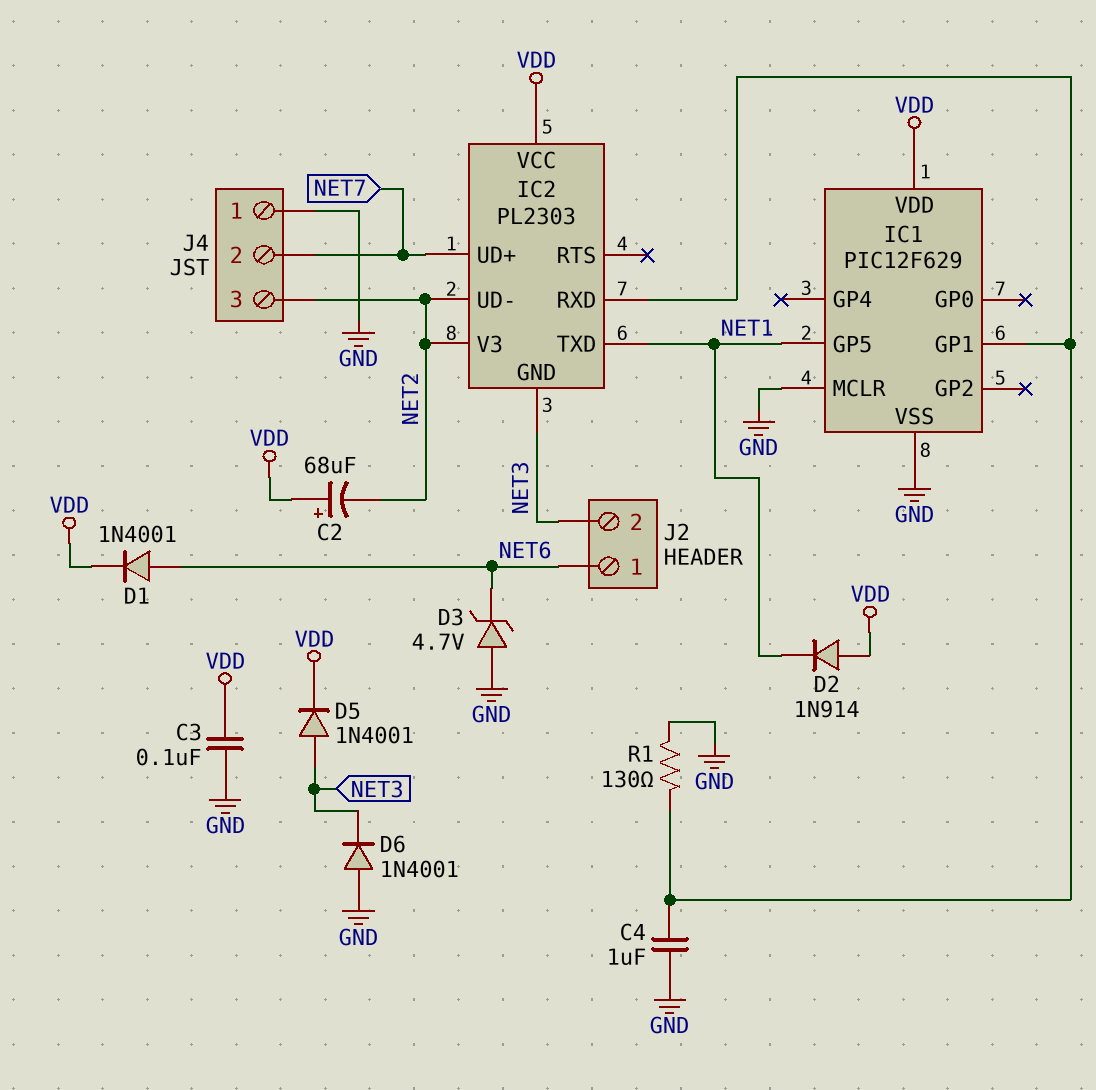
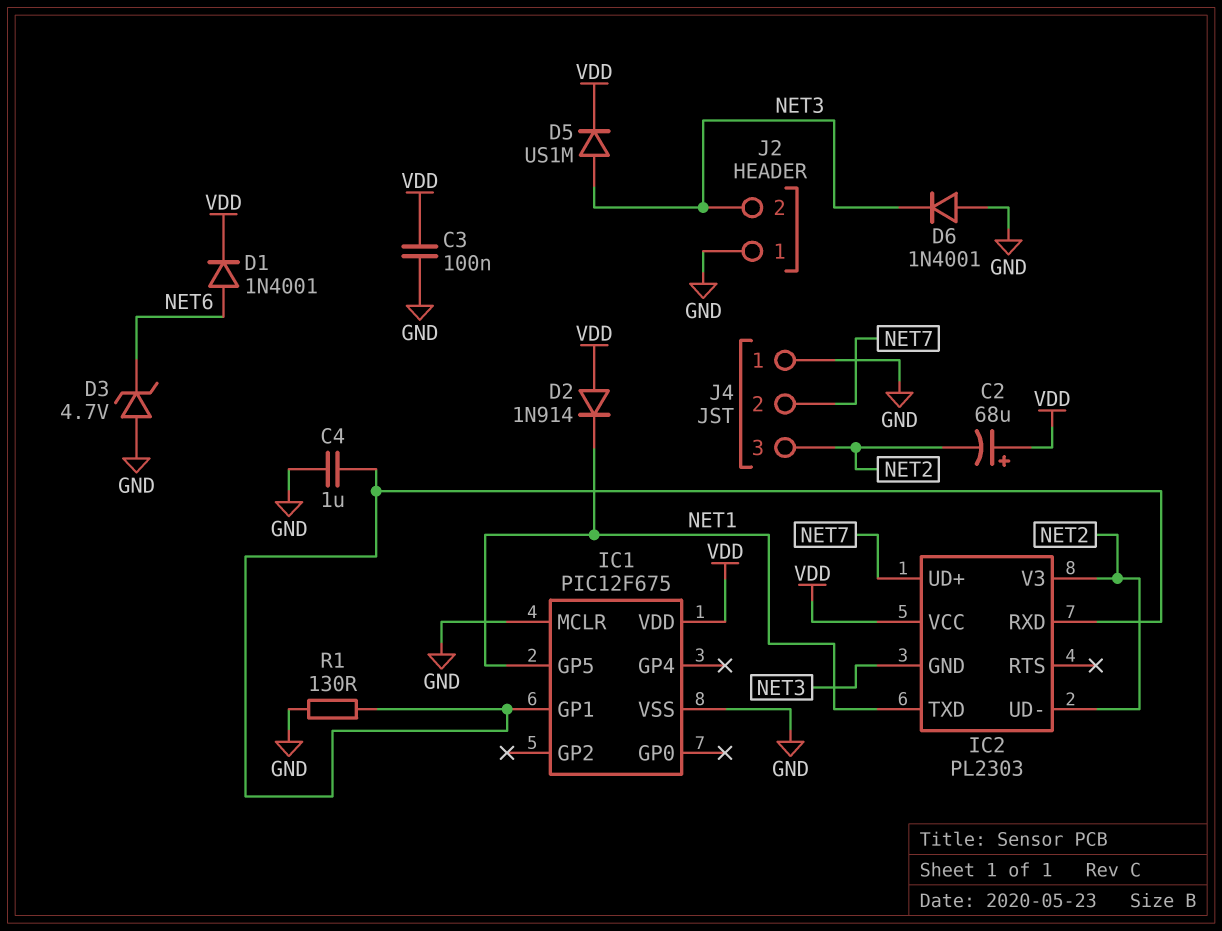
D5: diode 1N4001 (A NET3, K VDD) -> diode US1M (A NET3, K VDD)
IC1: PIC12F629 -> PIC12F675
J2 pin 1: NET6 -> GND

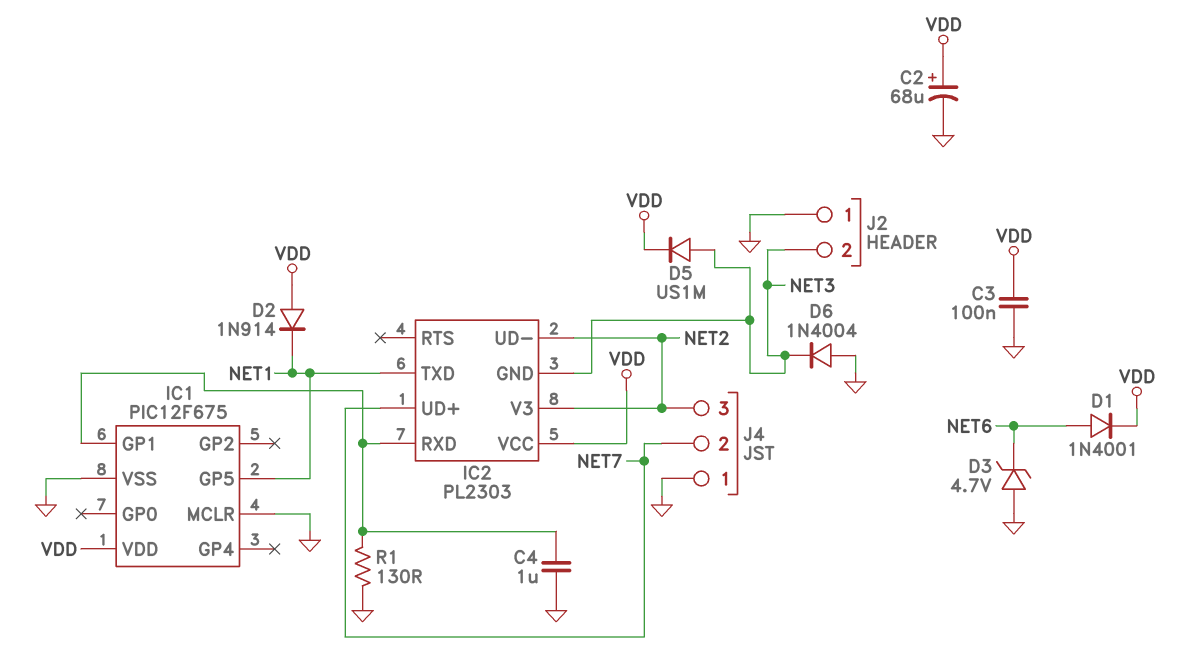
C2: 68uF (plus VDD, minus NET2) -> 68uF (plus VDD, minus GND)
D6: diode 1N4001 (A GND, K NET3) -> diode 1N4004 (A GND, K NET3)

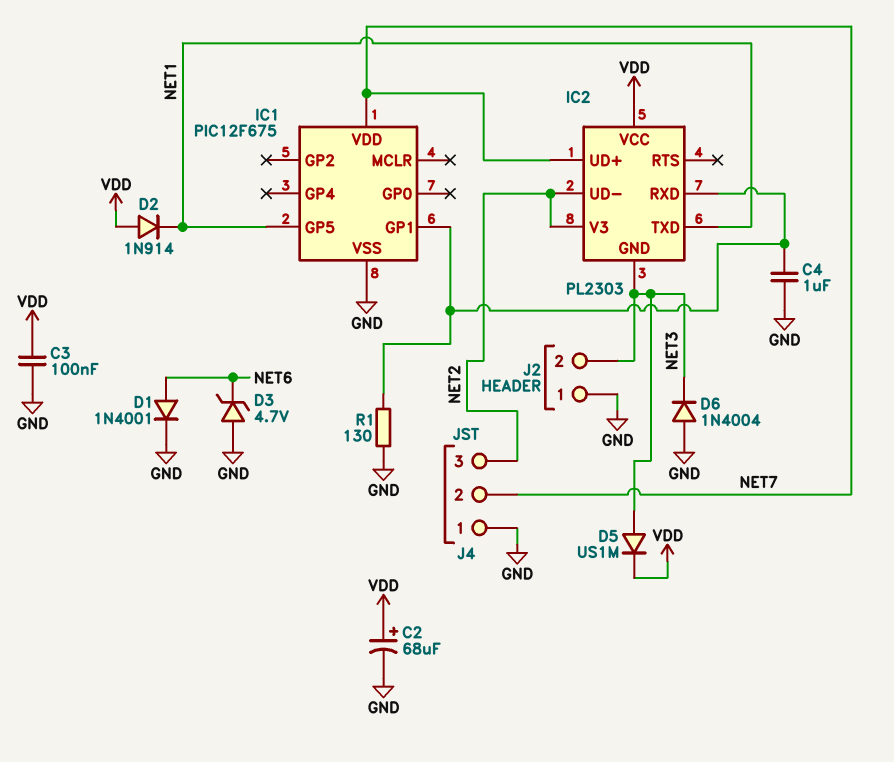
D1: diode 1N4001 (A NET6, K VDD) -> diode 1N4001 (A NET6, K GND)
IC1 pin MCLR: GND -> none
IC1 pin VDD: VDD -> NET7

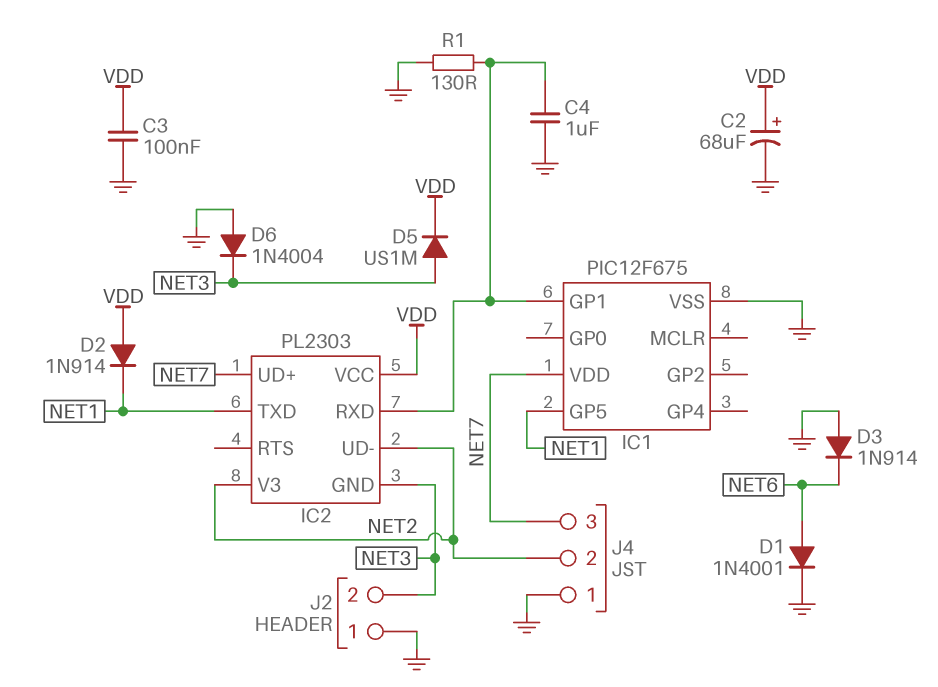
D3: zener 4.7V (A GND, K NET6) -> diode 1N914 (A GND, K NET6)
J4 pin 2: NET7 -> NET2
J4 pin 3: NET2 -> NET7

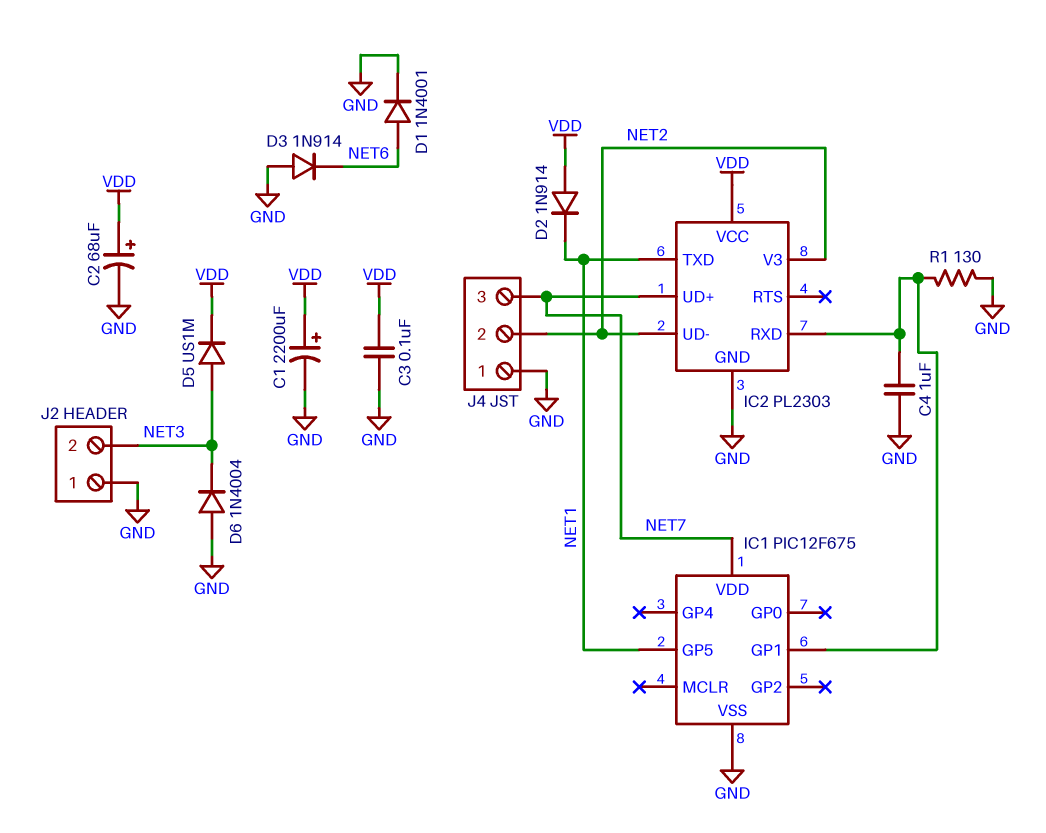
C1: none -> 2200uF (plus VDD, minus GND)
IC2 pin GND: NET3 -> GND

